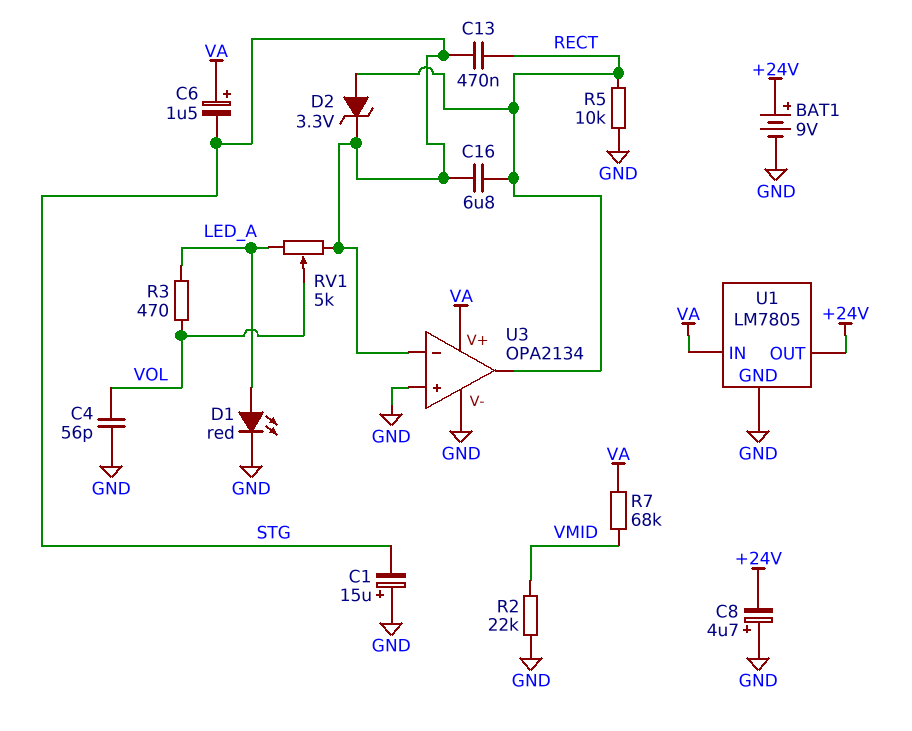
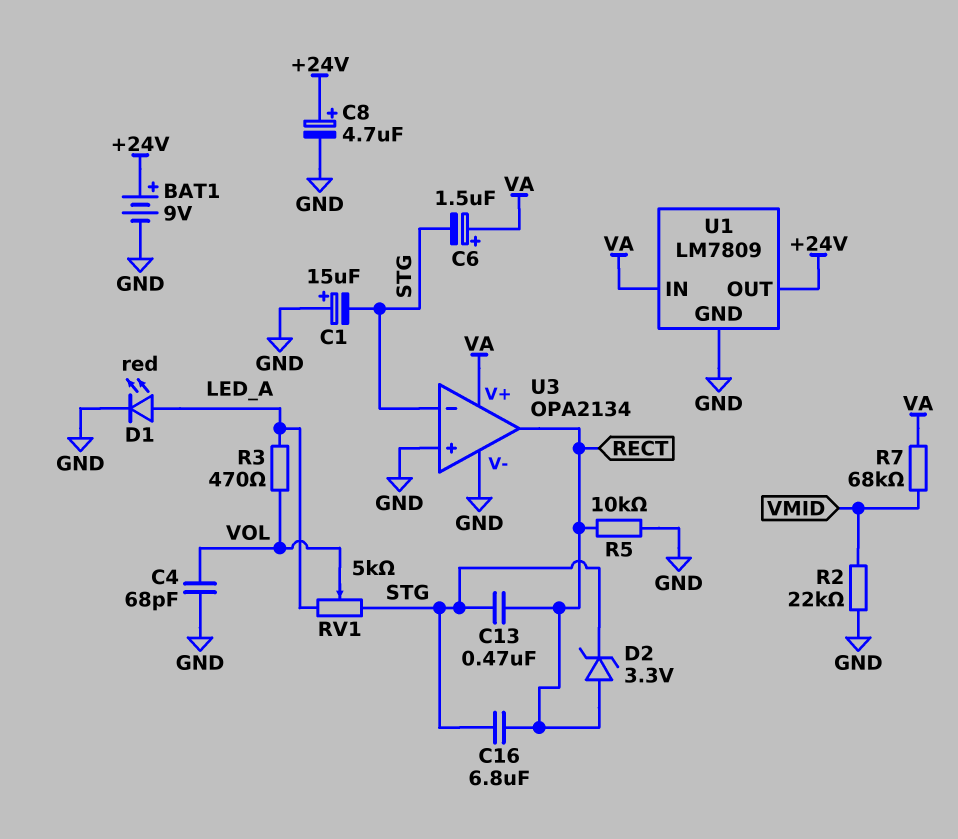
C4: 56pF (GND, VOL) -> 68pF (GND, VOL)
C8: 4.7uF (plus GND, minus +24V) -> 4.7uF (plus +24V, minus GND)
U1: LM7805 -> LM7809

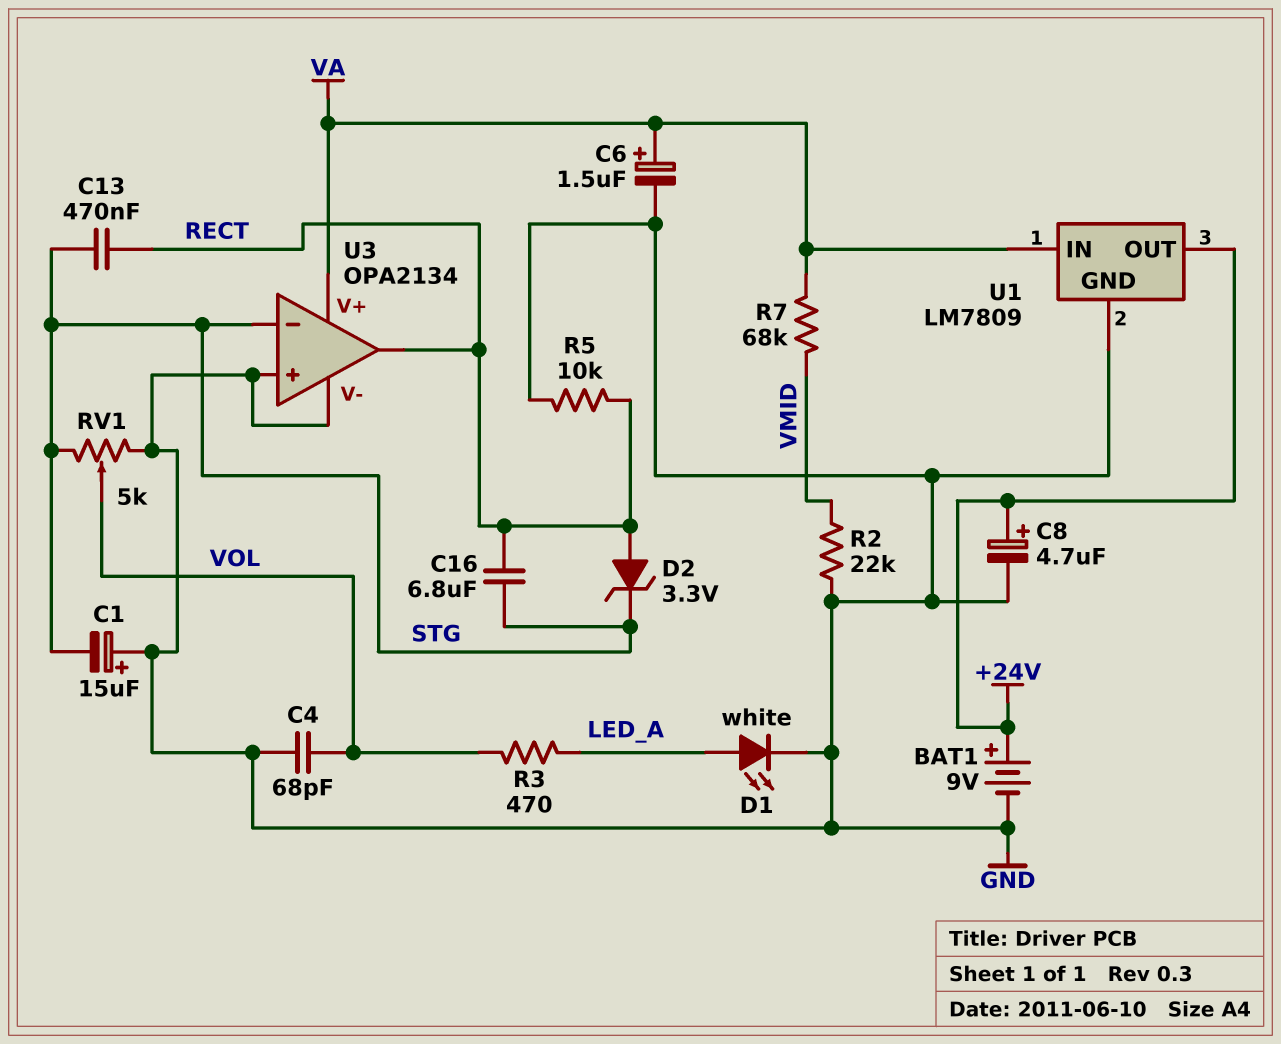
C6: 1.5uF (plus VA, minus STG) -> 1.5uF (plus VA, minus GND)
D1: LED red (A LED_A, K GND) -> LED white (A LED_A, K GND)
RV1: 5k (LED_A, STG, wiper VOL) -> 5k (GND, STG, wiper VOL)

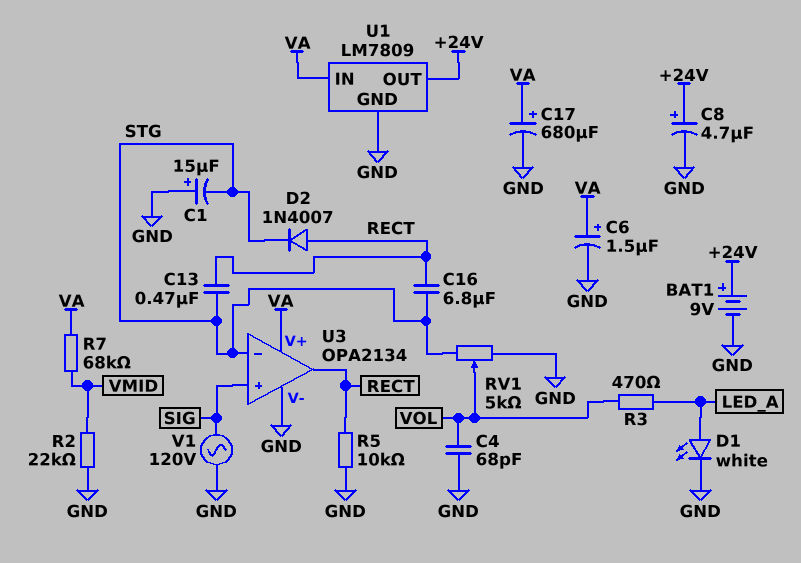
C17: none -> 680uF (plus VA, minus GND)
D2: zener 3.3V (A RECT, K STG) -> diode 1N4007 (A RECT, K STG)
U3 pin in+: GND -> SIG
V1: none -> AC 120V (GND, SIG)

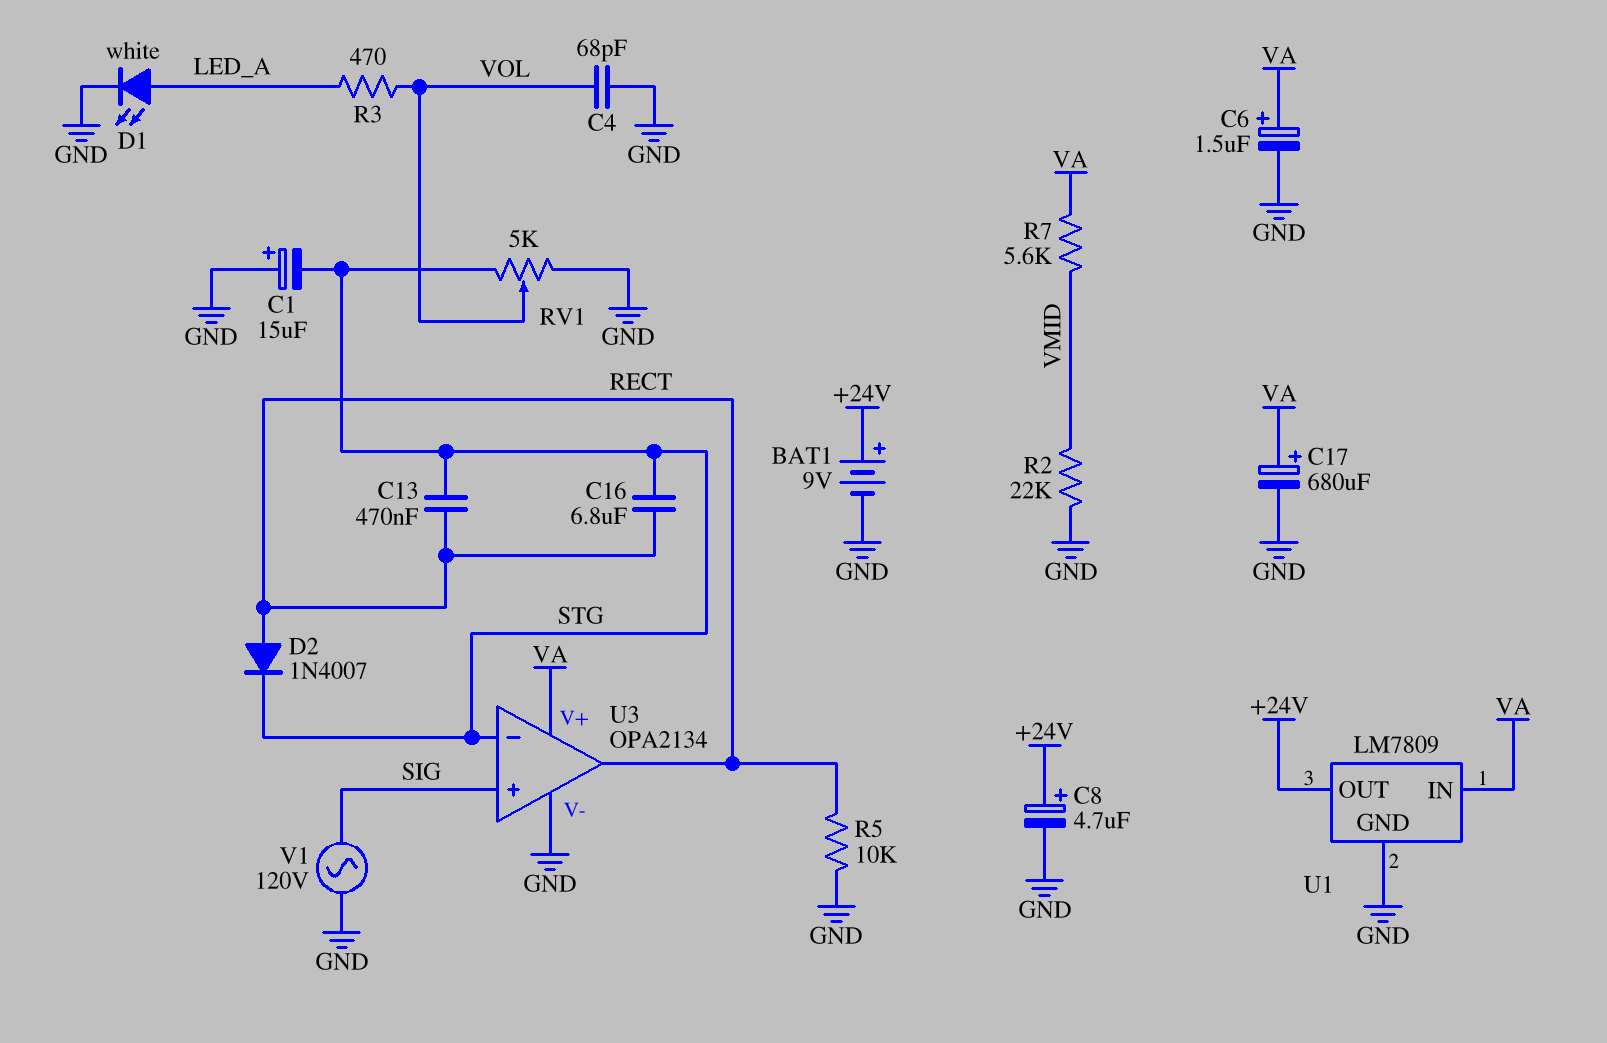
R7: 68k (VA, VMID) -> 5.6k (VA, VMID)

